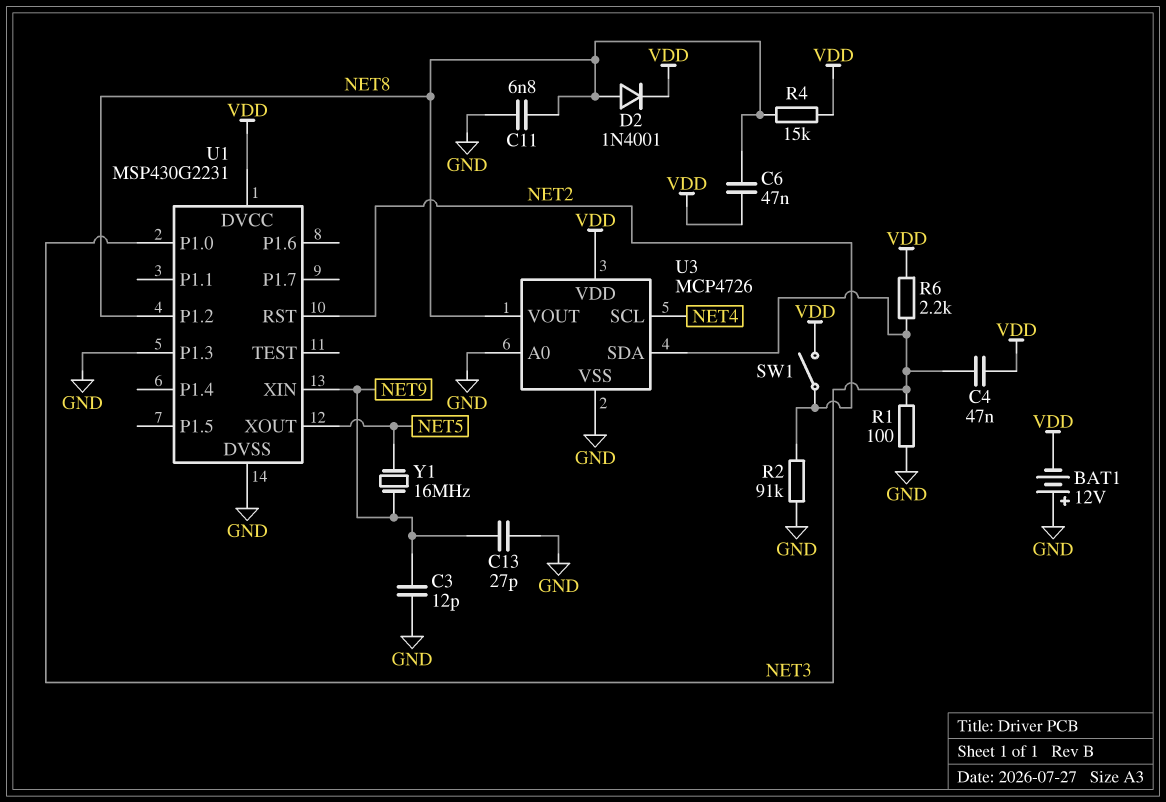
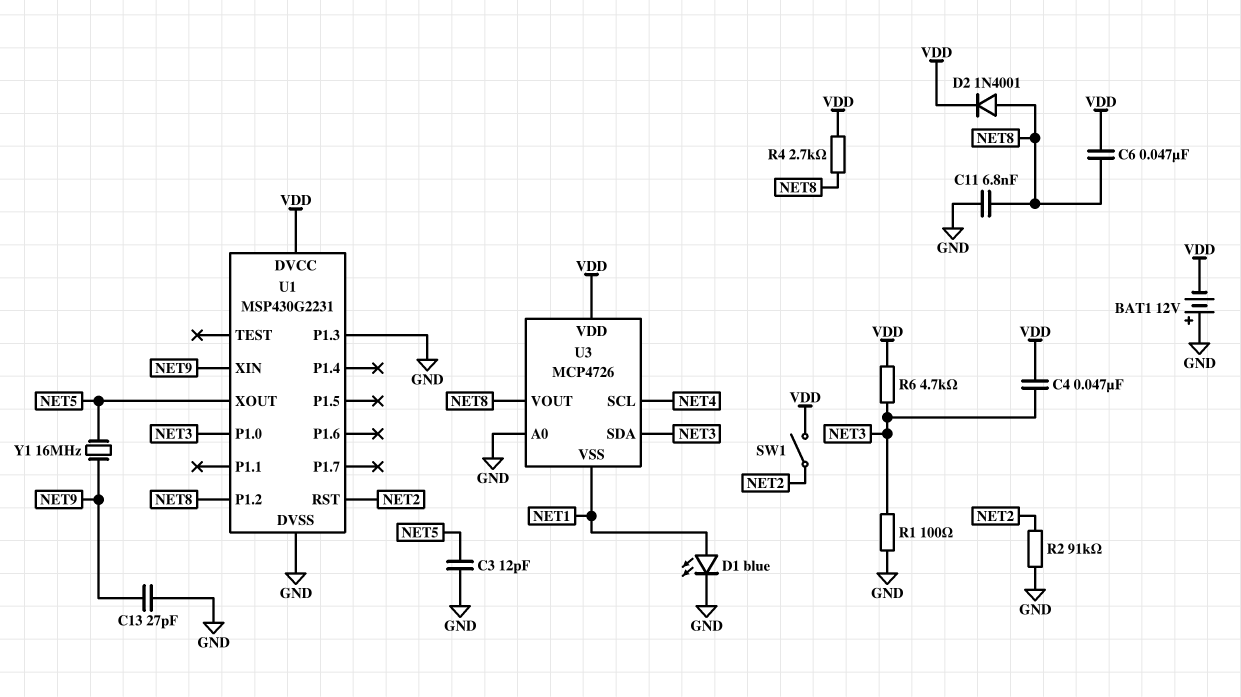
C3: 12pF (GND, NET9) -> 12pF (GND, NET5)
D1: none -> LED blue (A NET1, K GND)
R4: 15k (NET8, VDD) -> 2.7k (NET8, VDD)
R6: 2.2k (NET3, VDD) -> 4.7k (NET3, VDD)
U3 pin VSS: GND -> NET1

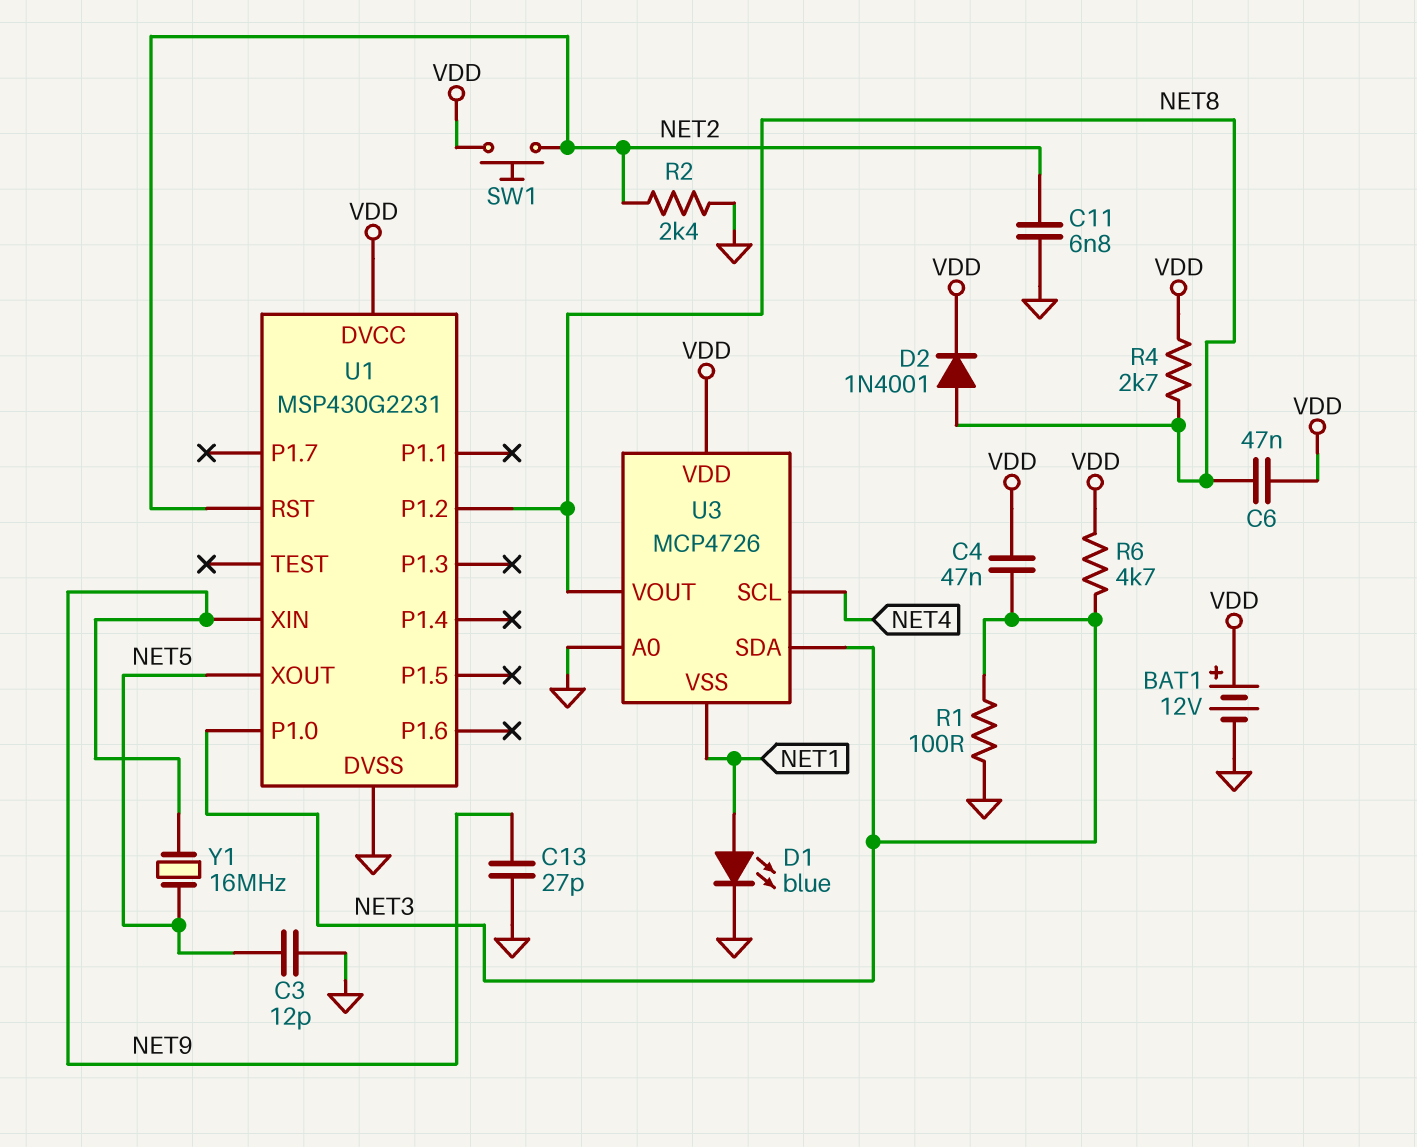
BAT1: 12V (plus GND, minus VDD) -> 12V (plus VDD, minus GND)
C11: 6.8nF (GND, NET8) -> 6.8nF (GND, NET2)
R2: 91k (GND, NET2) -> 2.4k (GND, NET2)
SW1: switch (NET2, VDD) -> button (NET2, VDD)
U1 pin P1.3: GND -> none

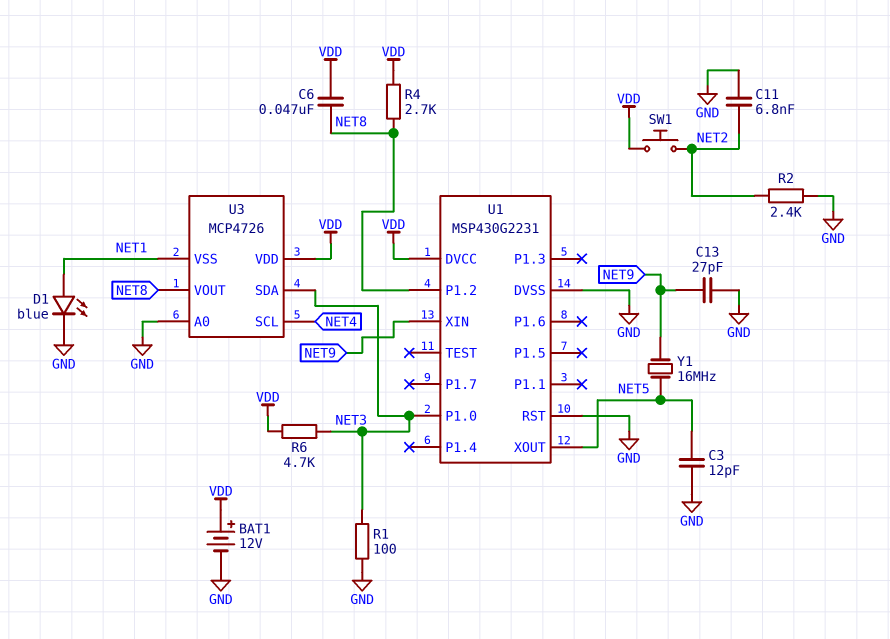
C4: 47nF (NET3, VDD) -> none
D2: diode 1N4001 (A NET8, K VDD) -> none
U1 pin RST: NET2 -> GND

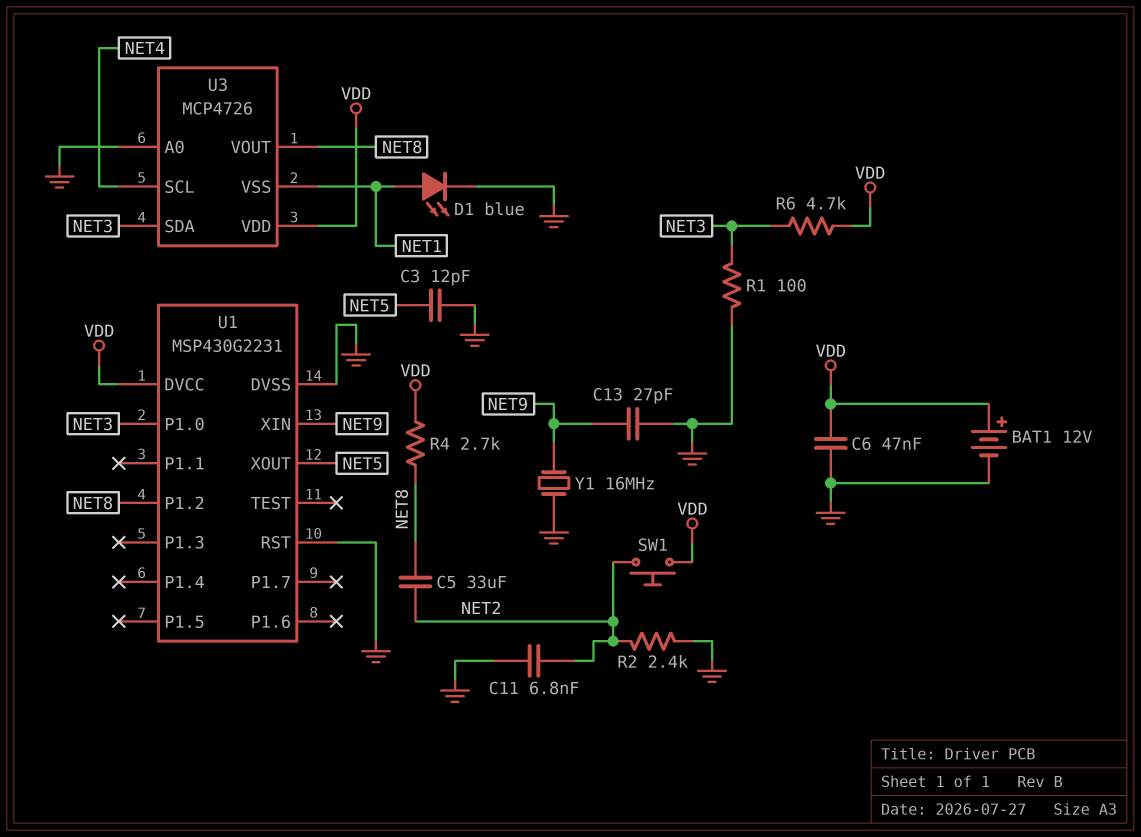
C5: none -> 33uF (NET2, NET8)
C6: 47nF (NET8, VDD) -> 47nF (GND, VDD)
Y1: 16MHz (NET5, NET9) -> 16MHz (GND, NET9)

